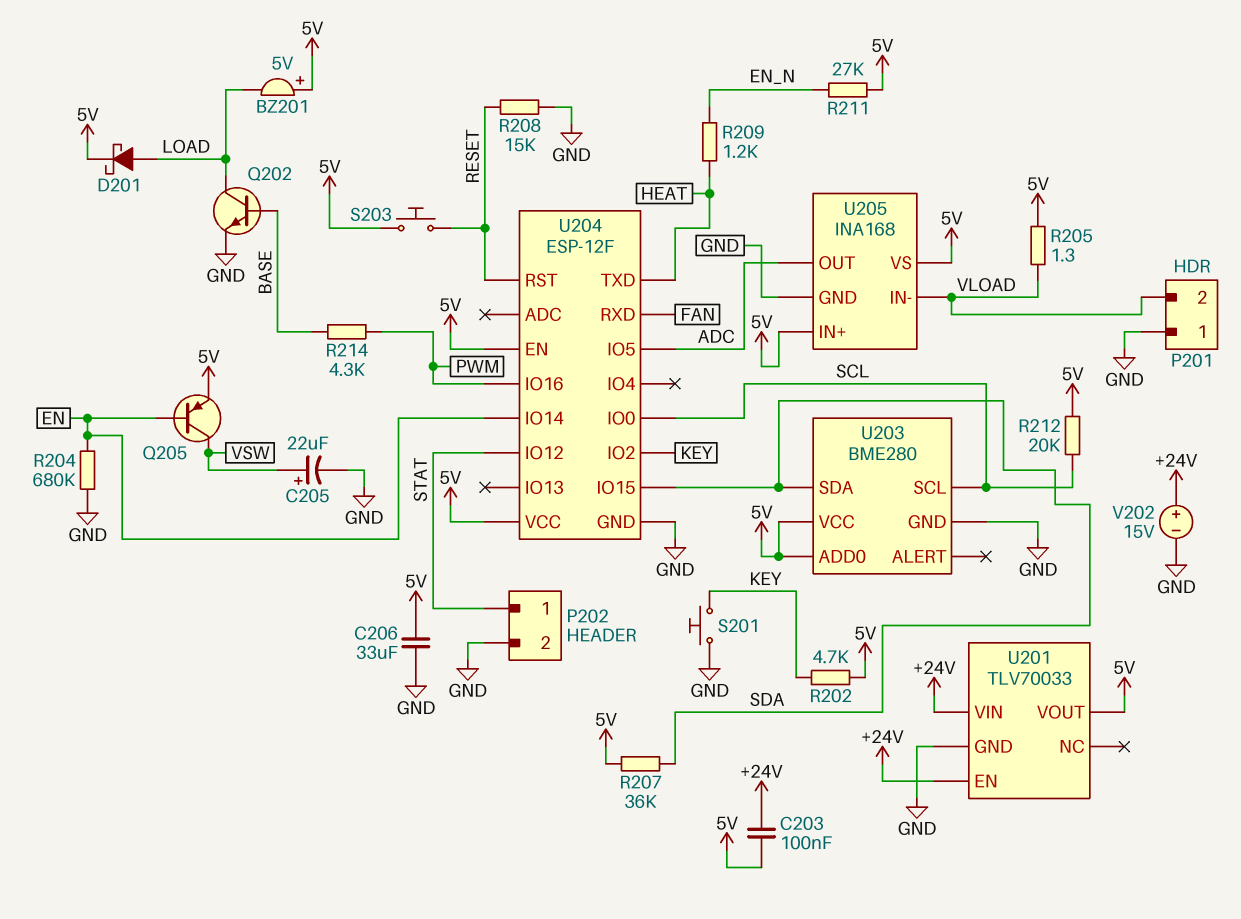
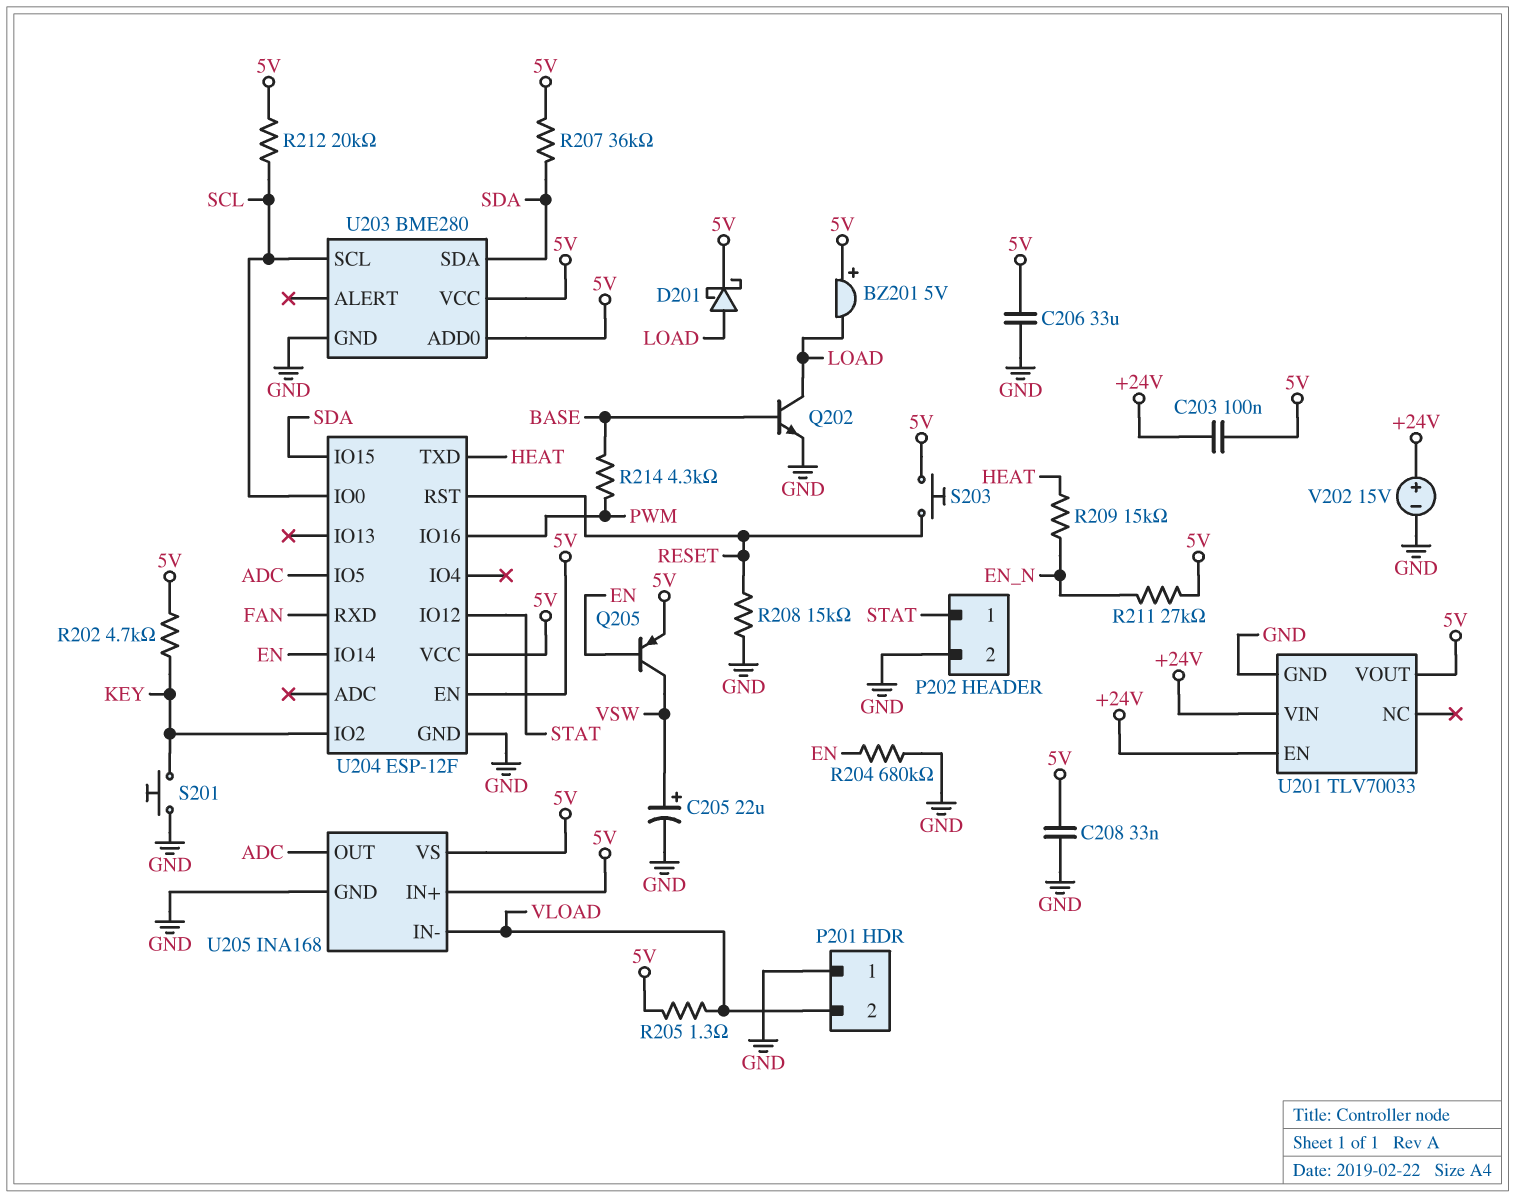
C208: none -> 33nF (5V, GND)
R209: 1.2k (EN_N, HEAT) -> 15k (EN_N, HEAT)

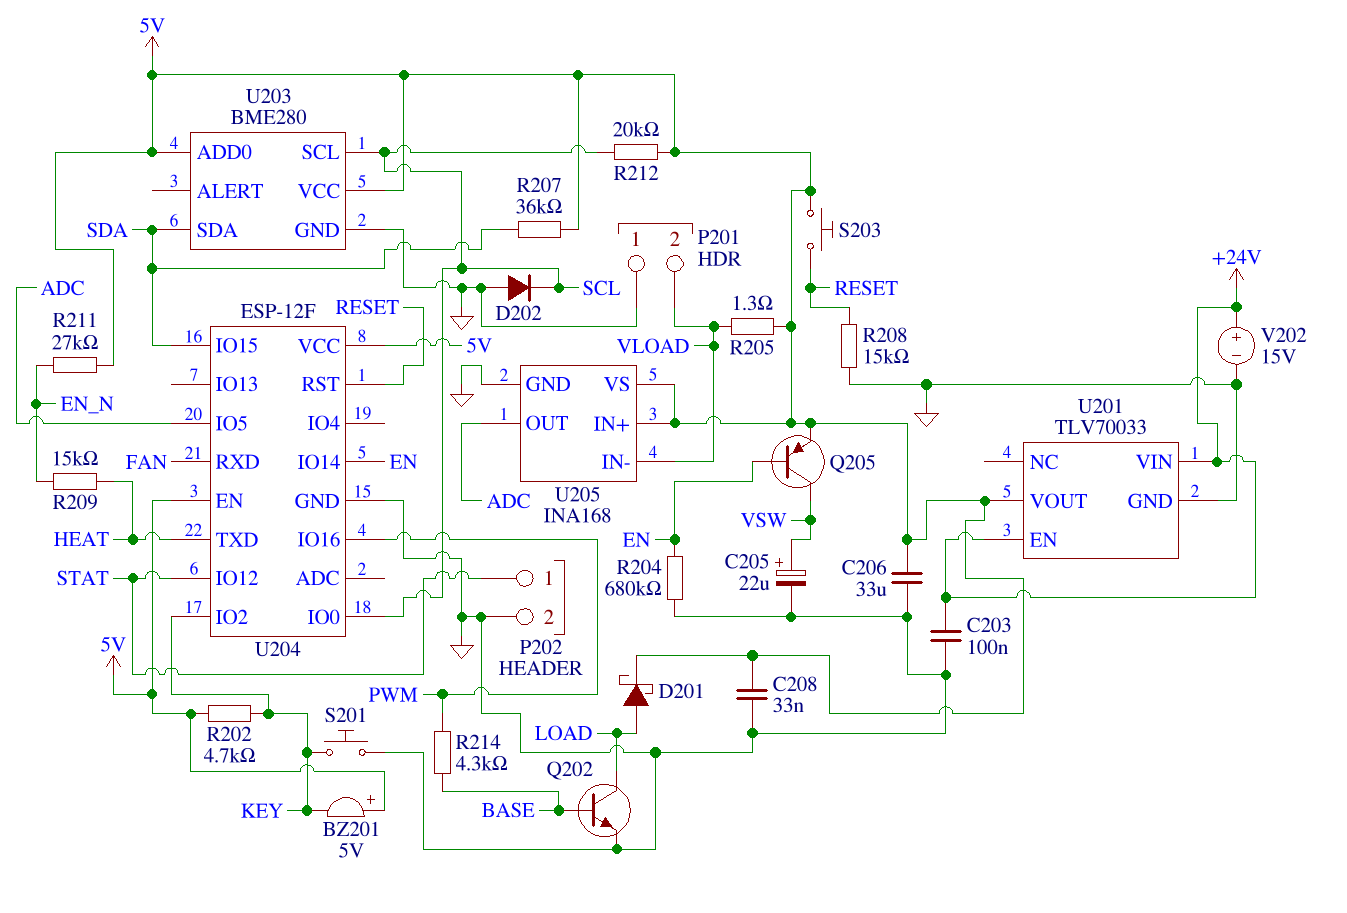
BZ201: buzzer 5V (plus 5V, minus LOAD) -> buzzer 5V (plus 5V, minus KEY)
C203: 100nF (+24V, 5V) -> 100nF (+24V, GND)
D202: none -> diode (A GND, K SCL)

